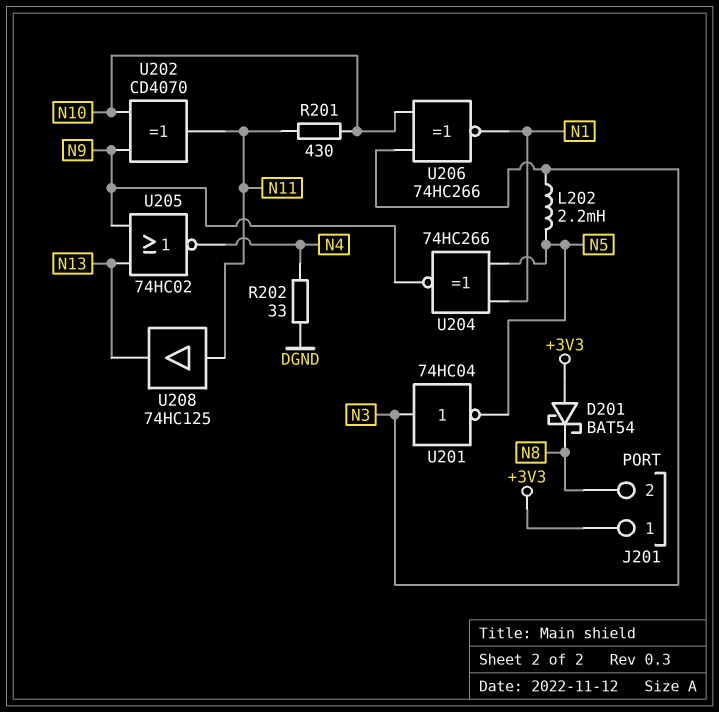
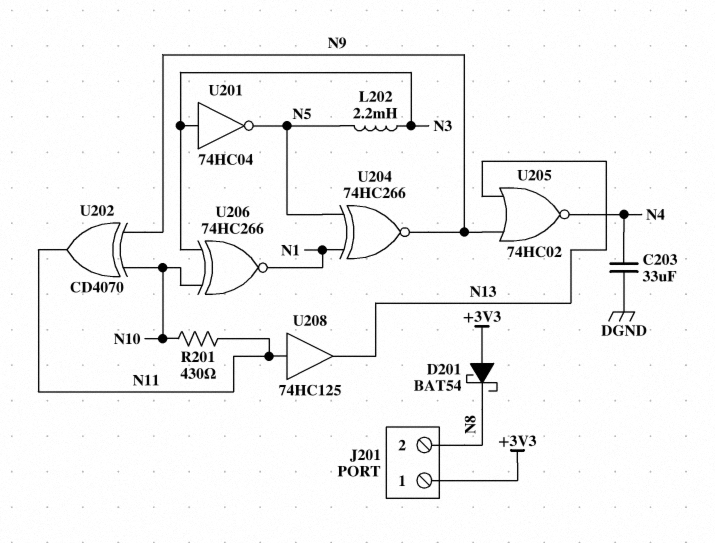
C203: none -> 33uF (DGND, N4)
R202: 33 (DGND, N4) -> none

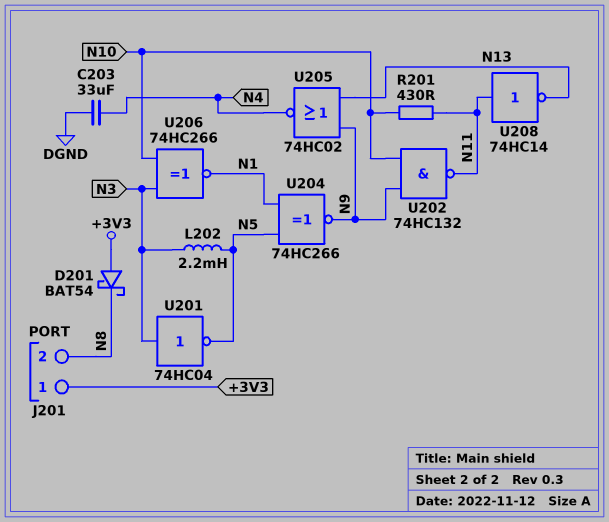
U202: XOR CD4070 (in N9, in N10, out N11) -> NAND 74HC132 (in N9, in N10, out N11)
U208: buffer 74HC125 (in N11, out N13) -> NOT 74HC14 (in N11, out N13)

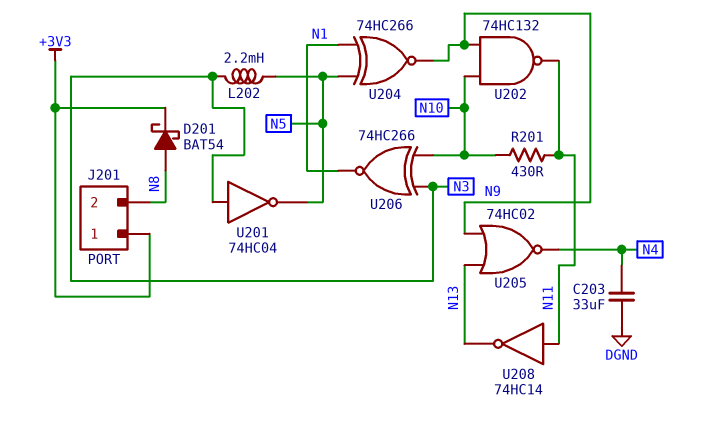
D201: schottky BAT54 (A +3V3, K N8) -> schottky BAT54 (A N8, K +3V3)

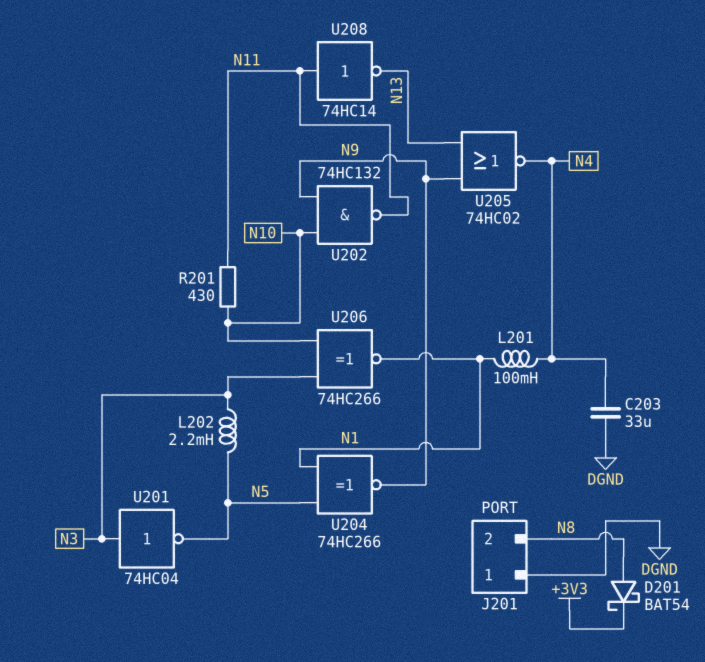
J201 pin 1: +3V3 -> DGND
L201: none -> 100mH (N1, N4)

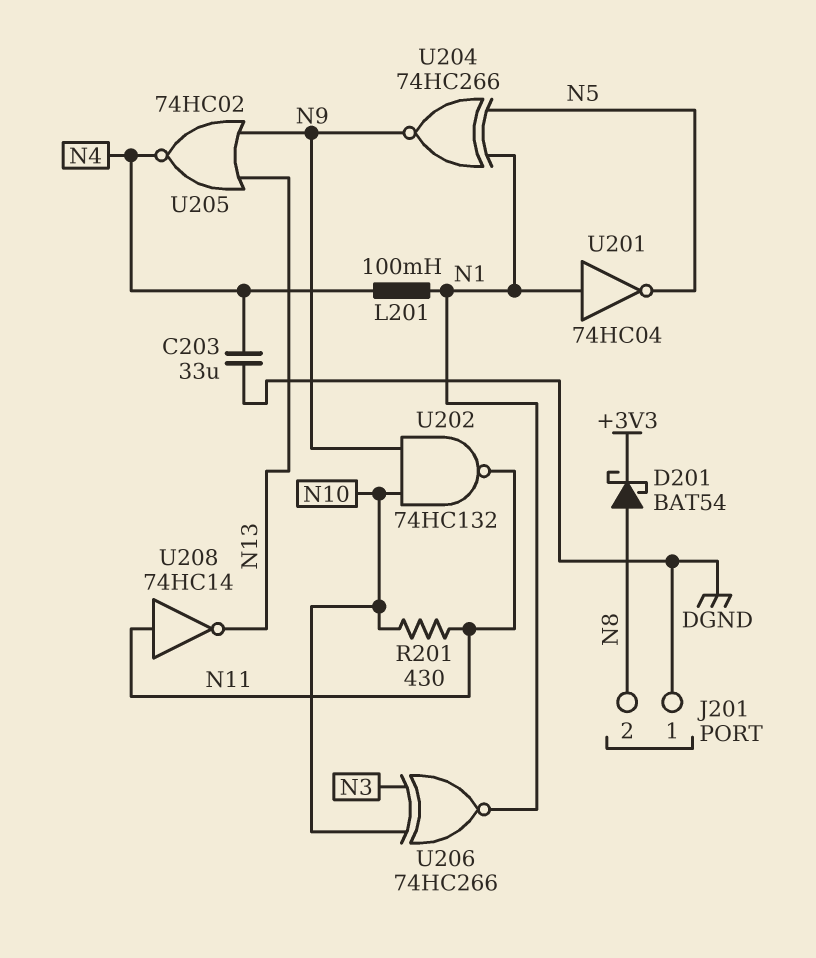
L202: 2.2mH (N3, N5) -> none
U201: NOT 74HC04 (in N3, out N5) -> NOT 74HC04 (in N1, out N5)

